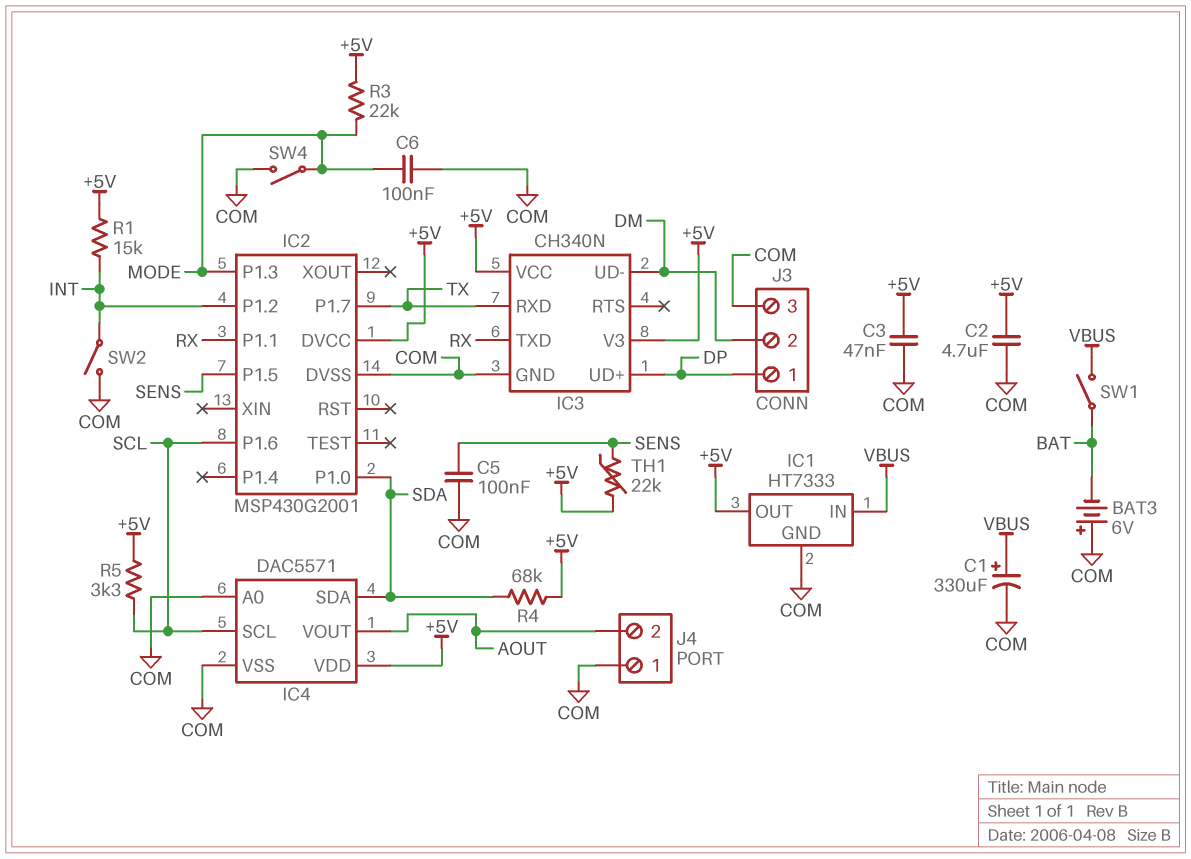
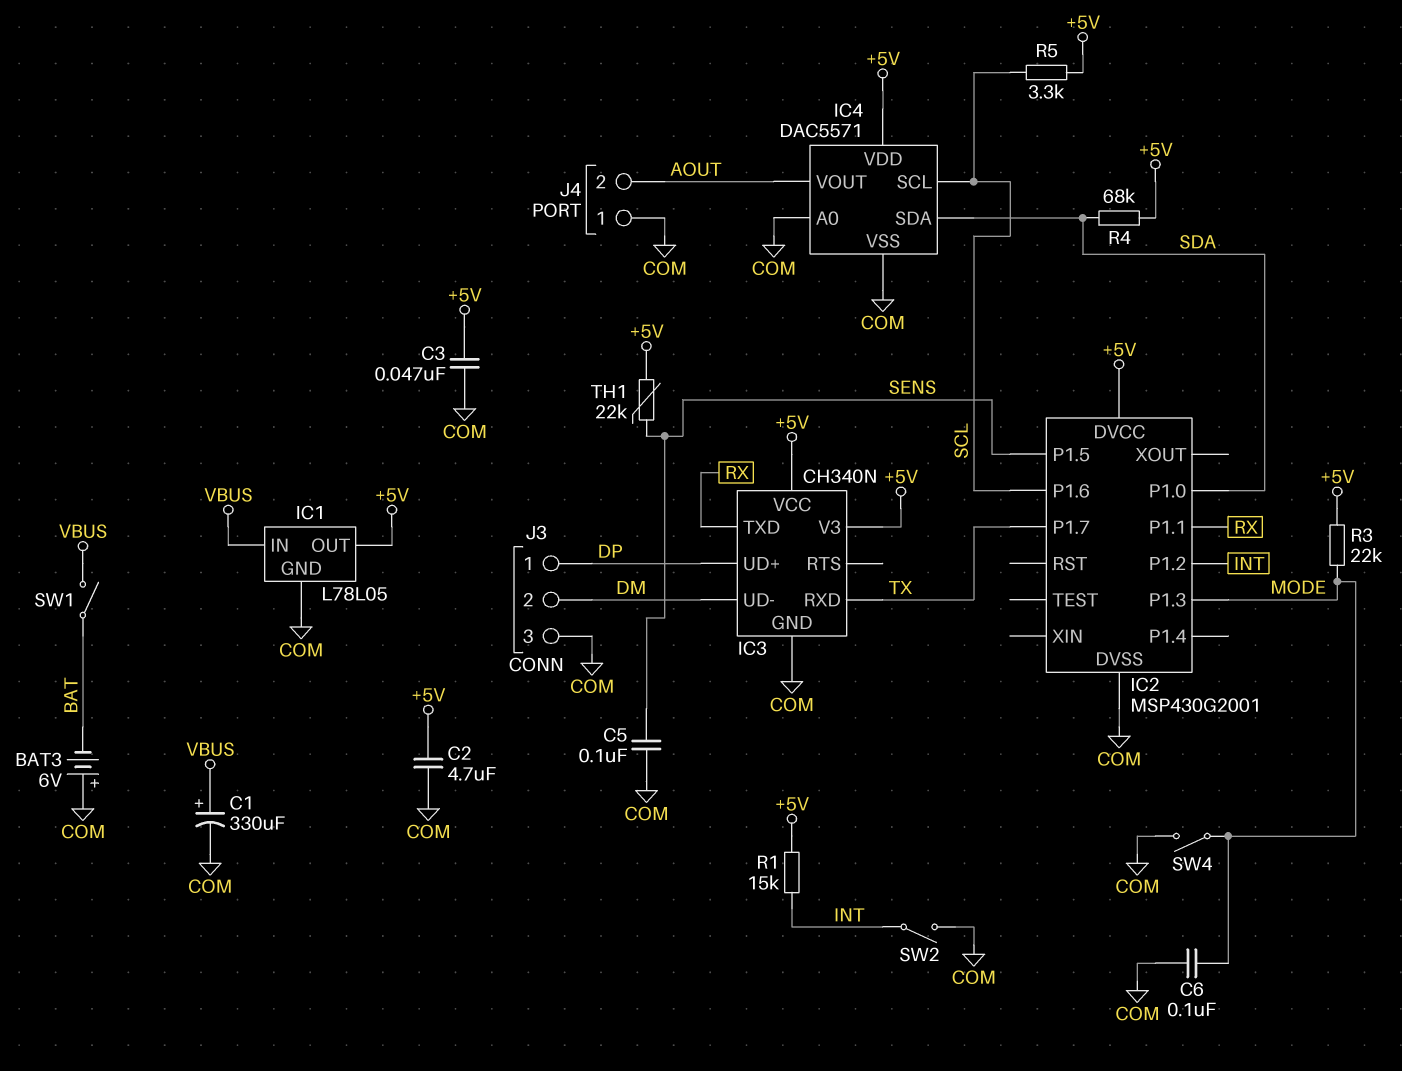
IC1: HT7333 -> L78L05

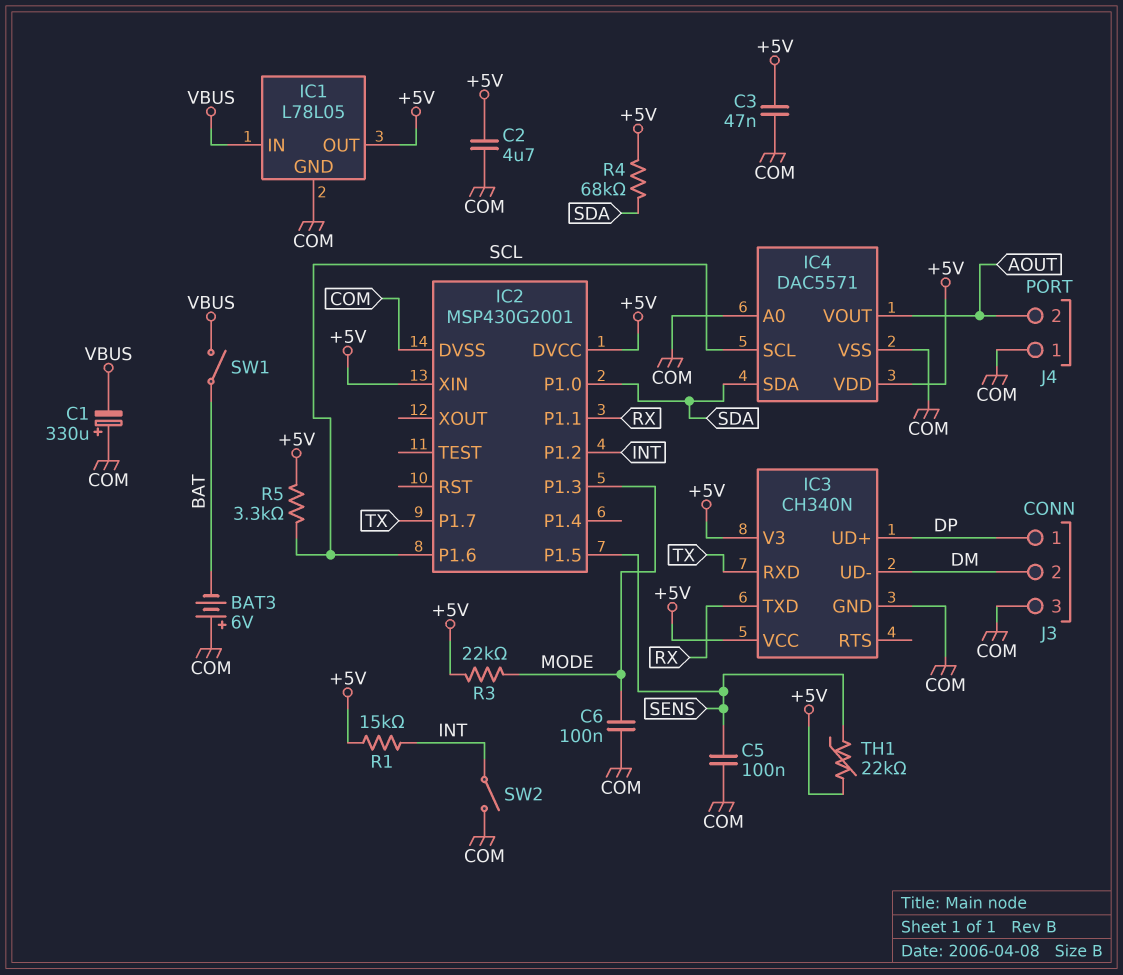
C1: 330uF (plus VBUS, minus COM) -> 330uF (plus COM, minus VBUS)
IC2 pin XIN: none -> +5V
SW4: switch (COM, MODE) -> none

